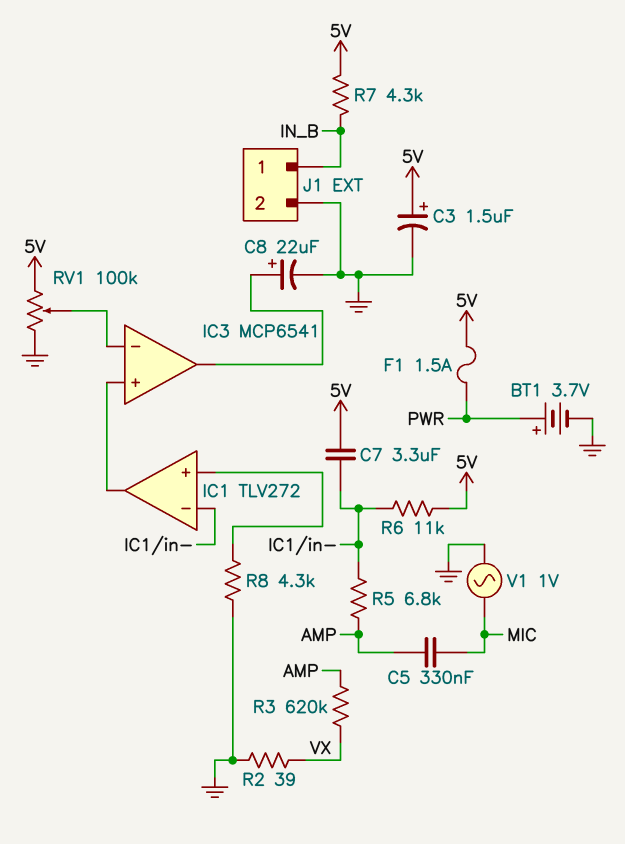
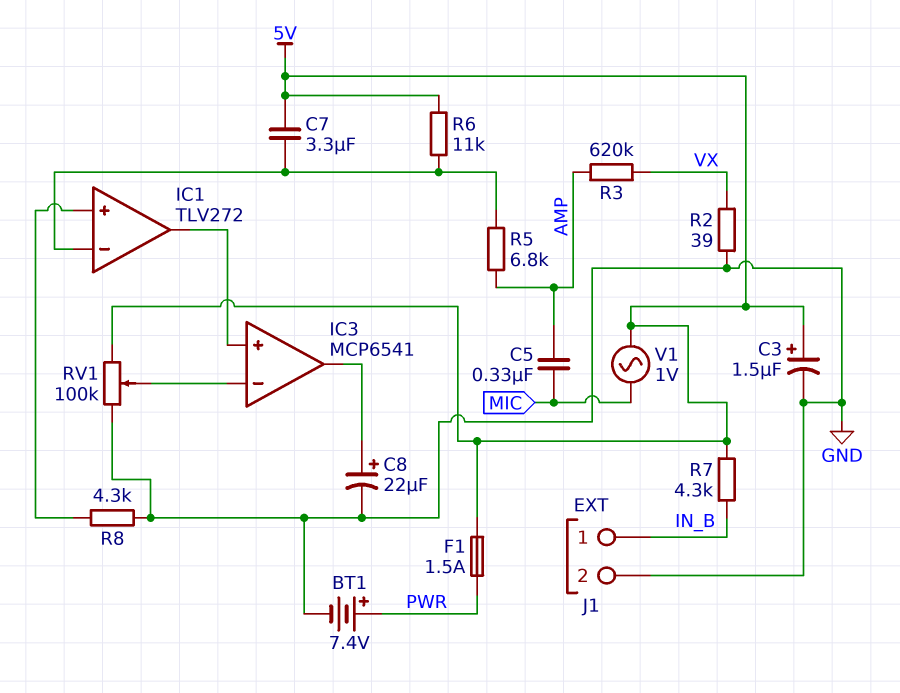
BT1: 3.7V (plus PWR, minus GND) -> 7.4V (plus PWR, minus GND)
V1: AC 1V (GND, MIC) -> AC 1V (5V, MIC)

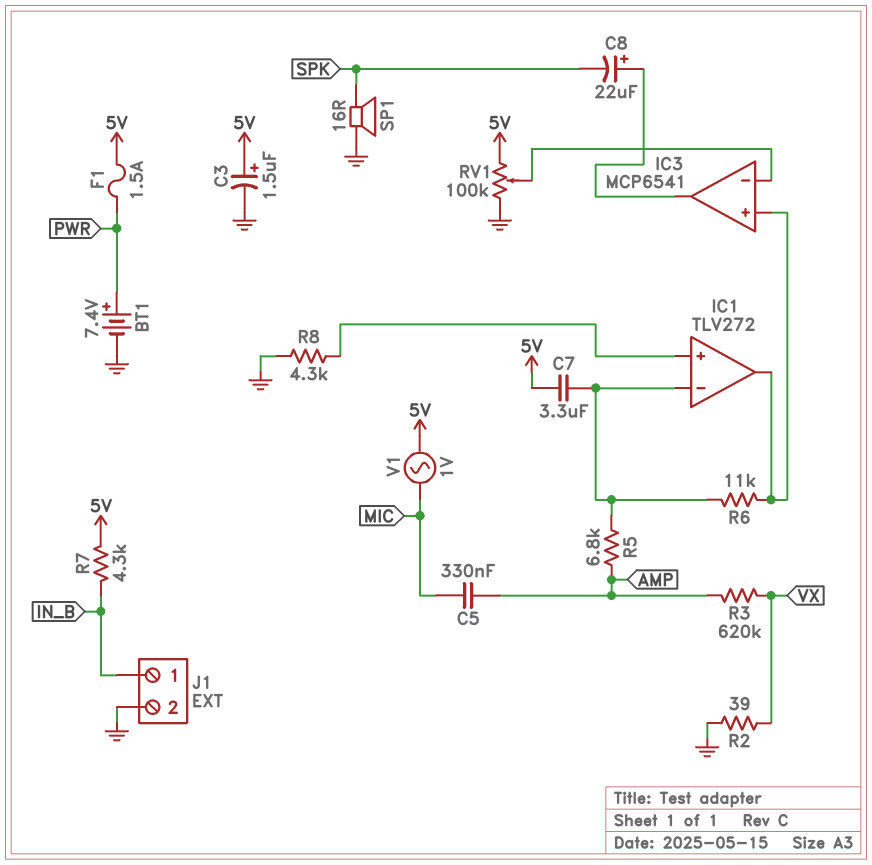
C8: 22uF (plus IC3/out, minus GND) -> 22uF (plus IC3/out, minus SPK)
R6: 11k (5V, IC1/in-) -> 11k (IC1/in-, IC1/out)
SP1: none -> speaker 16R (GND, SPK)

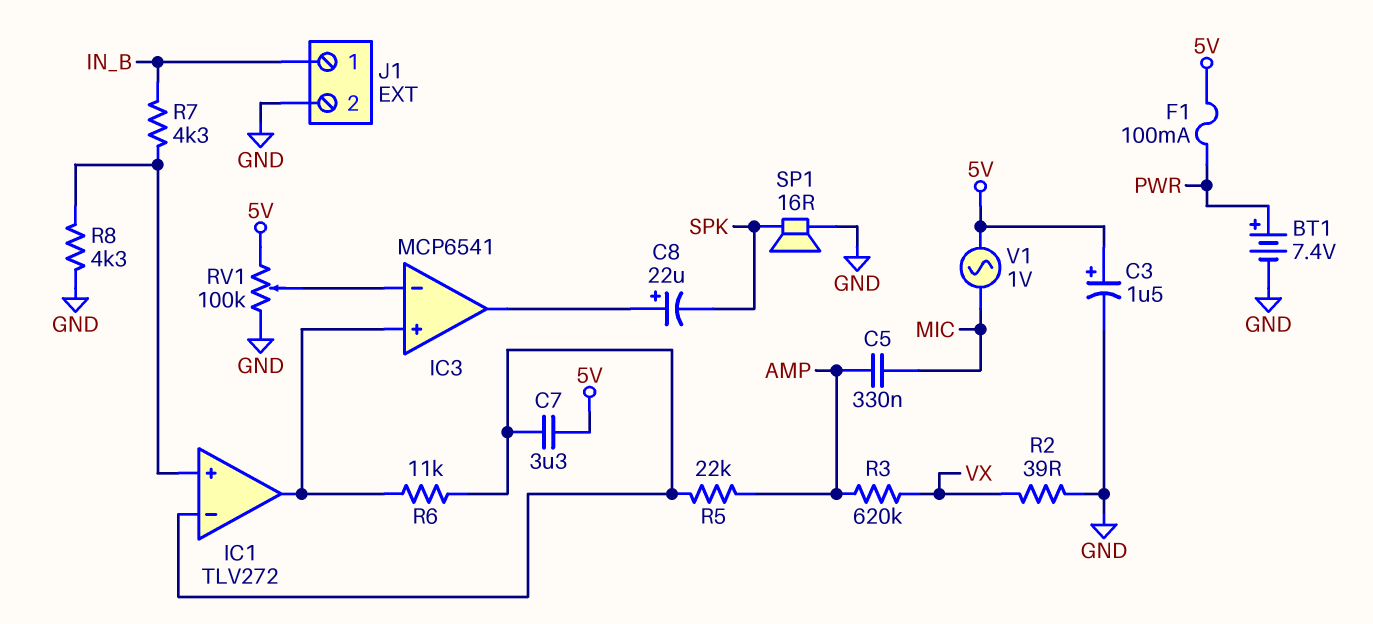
F1: 1.5A (5V, PWR) -> 100mA (5V, PWR)
R5: 6.8k (AMP, IC1/in-) -> 22k (AMP, IC1/in-)
R7: 4.3k (5V, IN_B) -> 4.3k (IC1/in+, IN_B)

